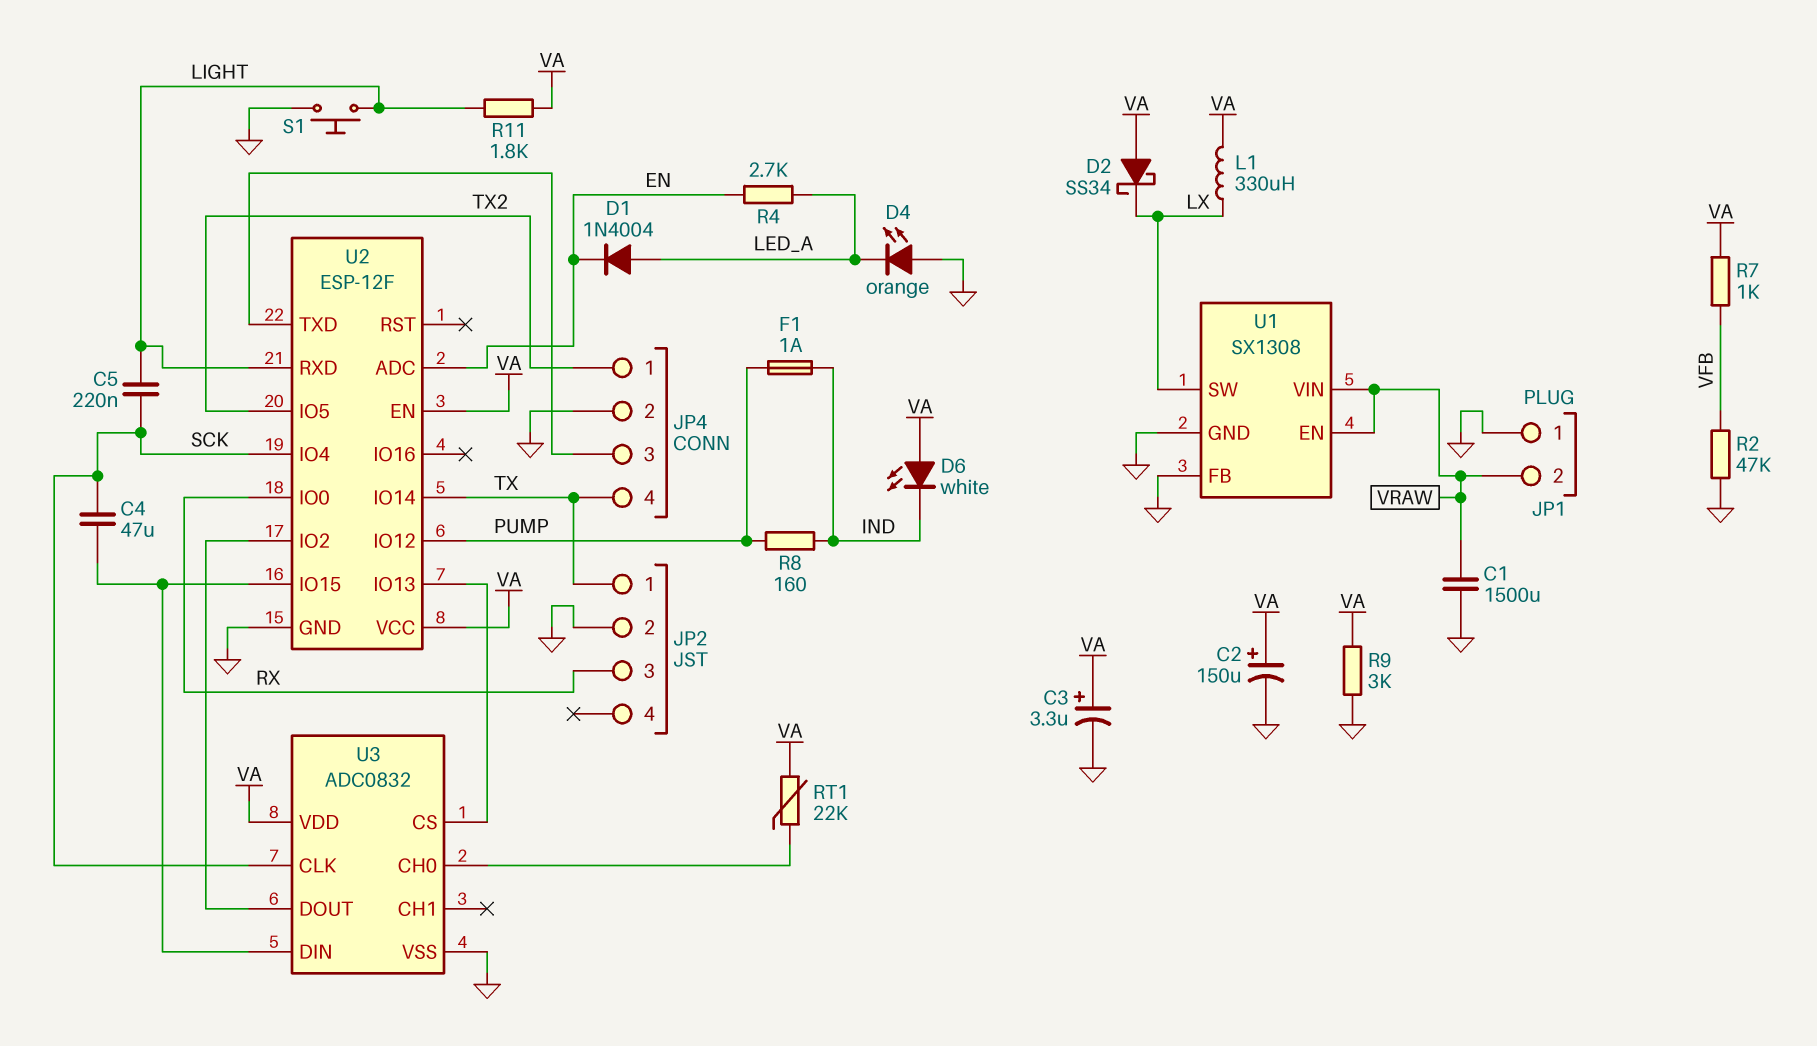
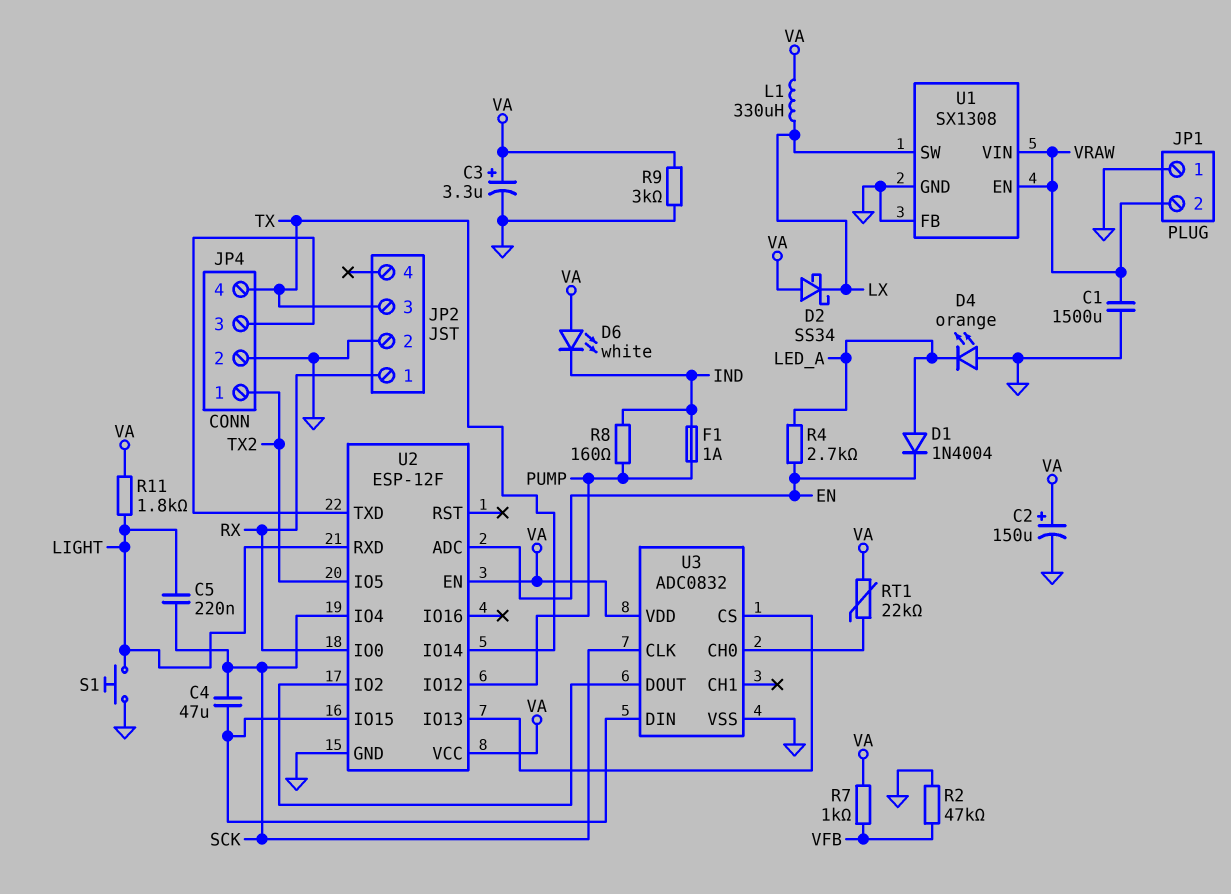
JP2 pin 1: TX -> RX
JP2 pin 3: RX -> TX

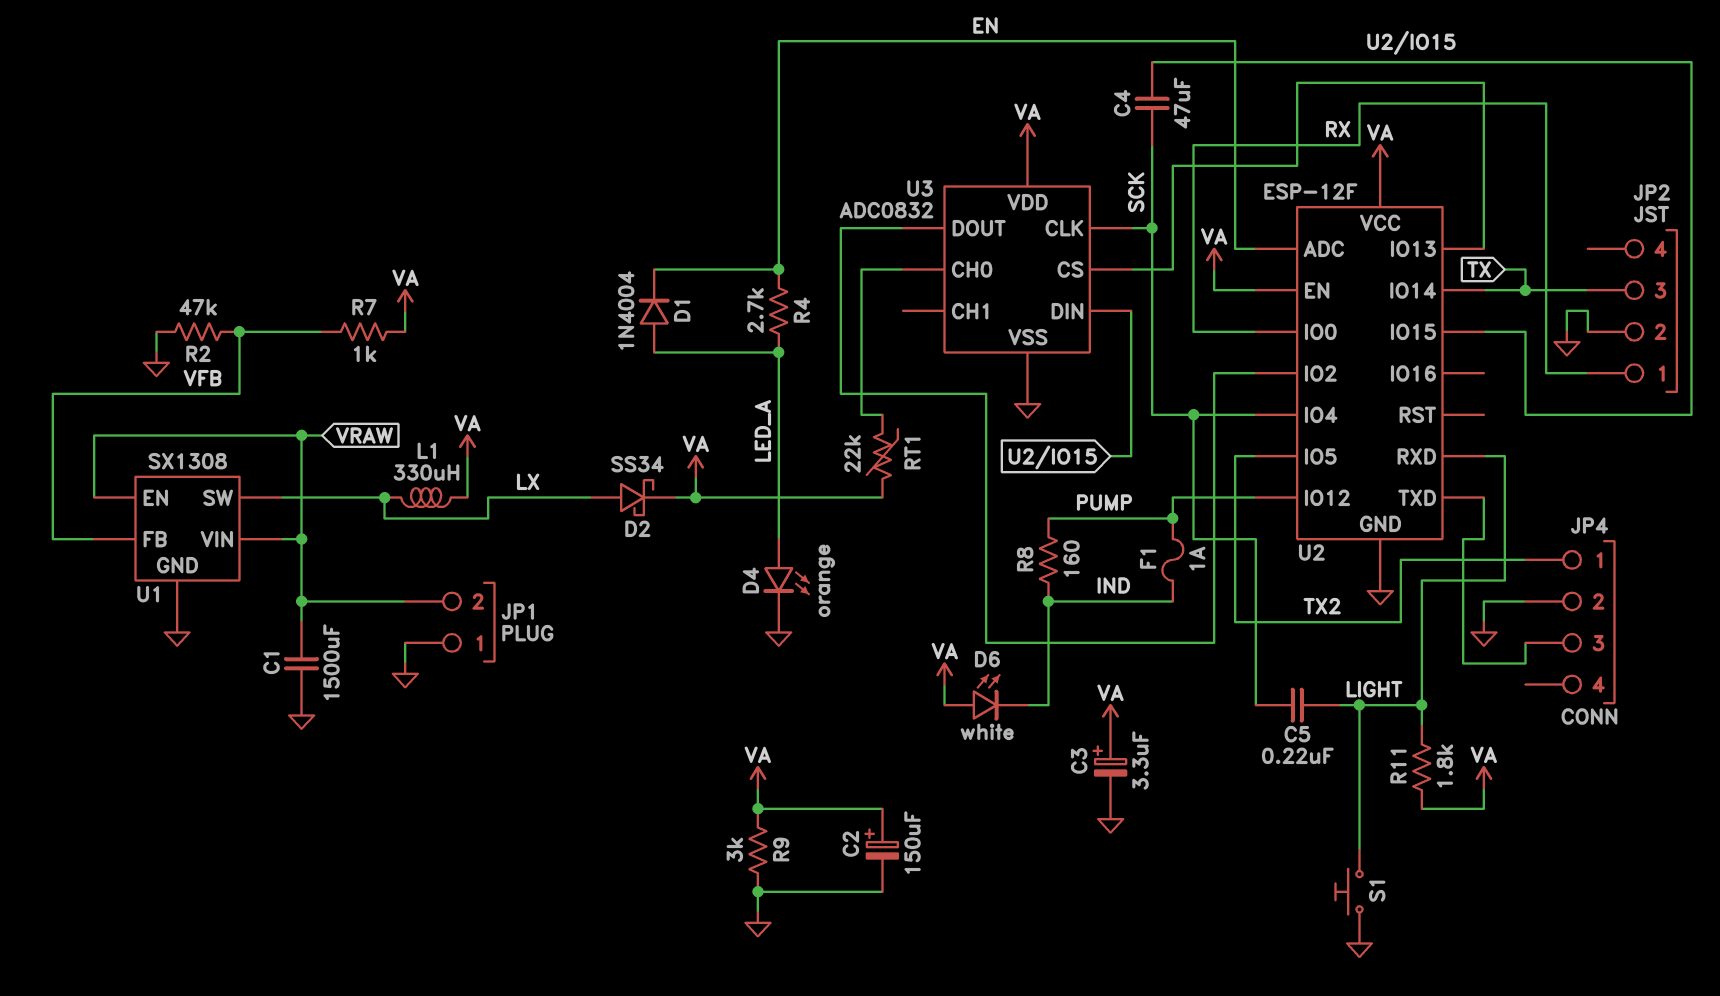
D2: schottky SS34 (A VA, K LX) -> schottky SS34 (A LX, K VA)
D4: LED orange (A GND, K LED_A) -> LED orange (A LED_A, K GND)
JP4 pin 4: TX -> none
U1 pin FB: GND -> VFB

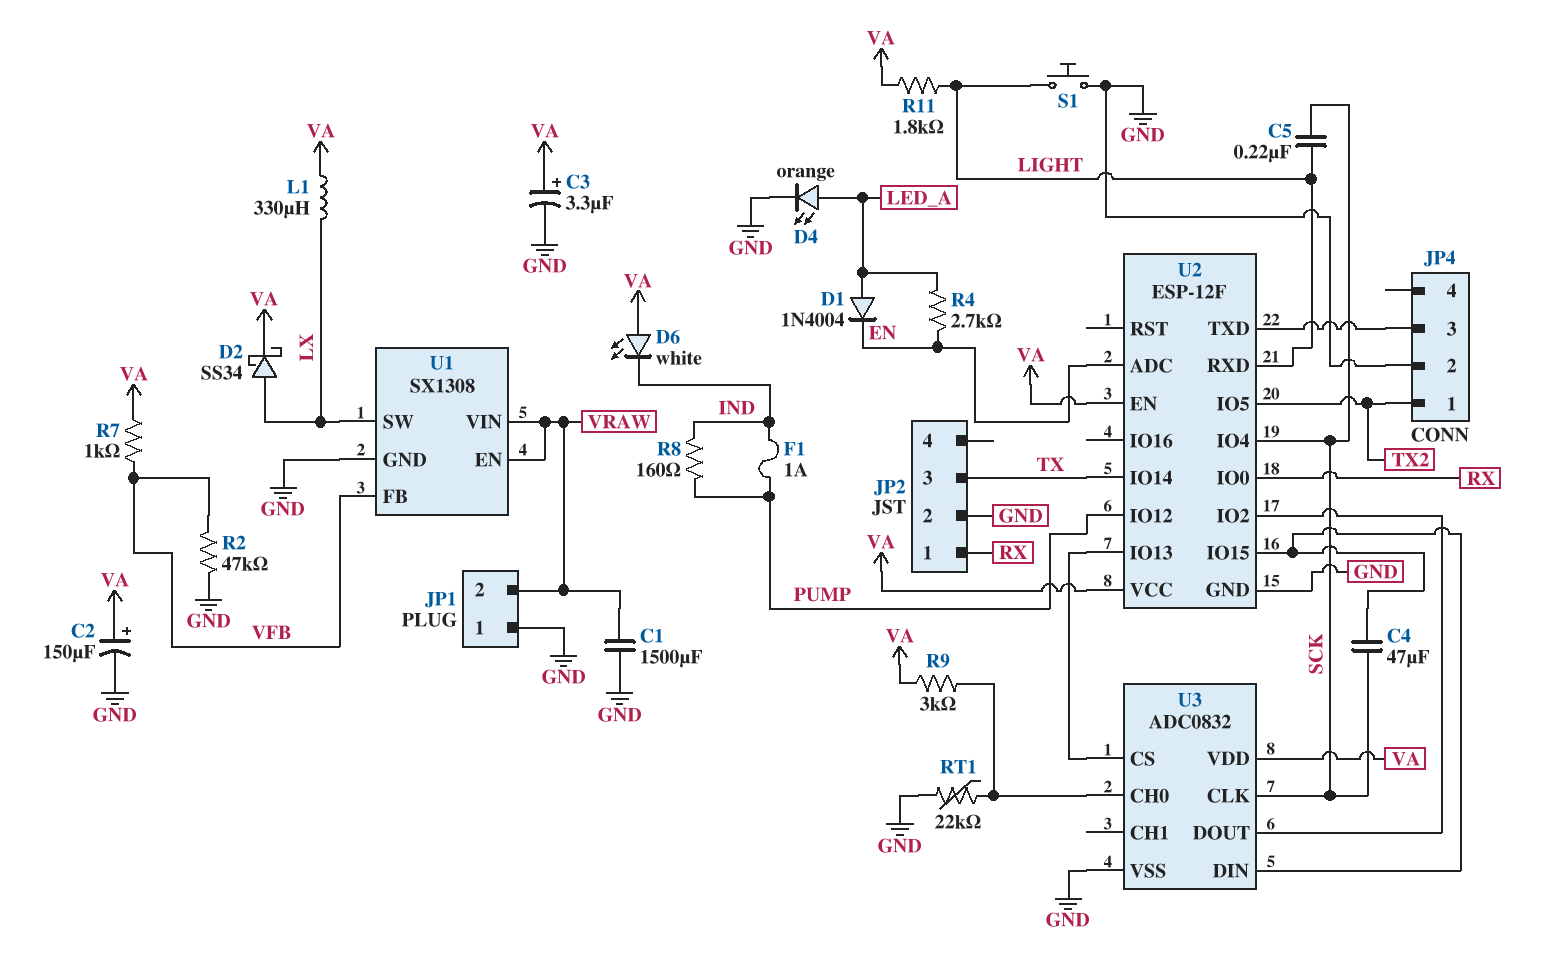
R9: 3k (GND, VA) -> 3k (U3/CH0, VA)
RT1: 22k (U3/CH0, VA) -> 22k (GND, U3/CH0)

